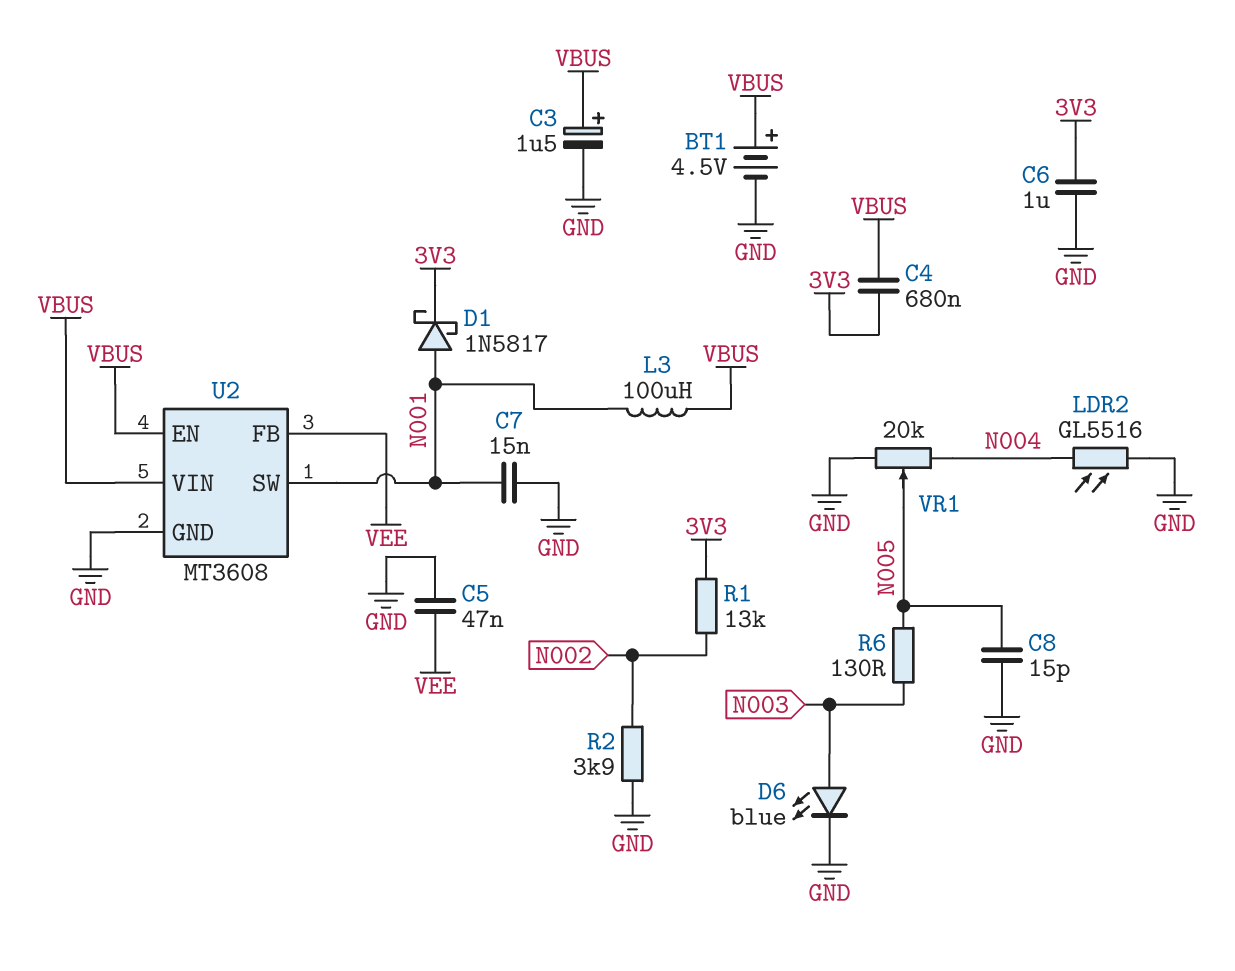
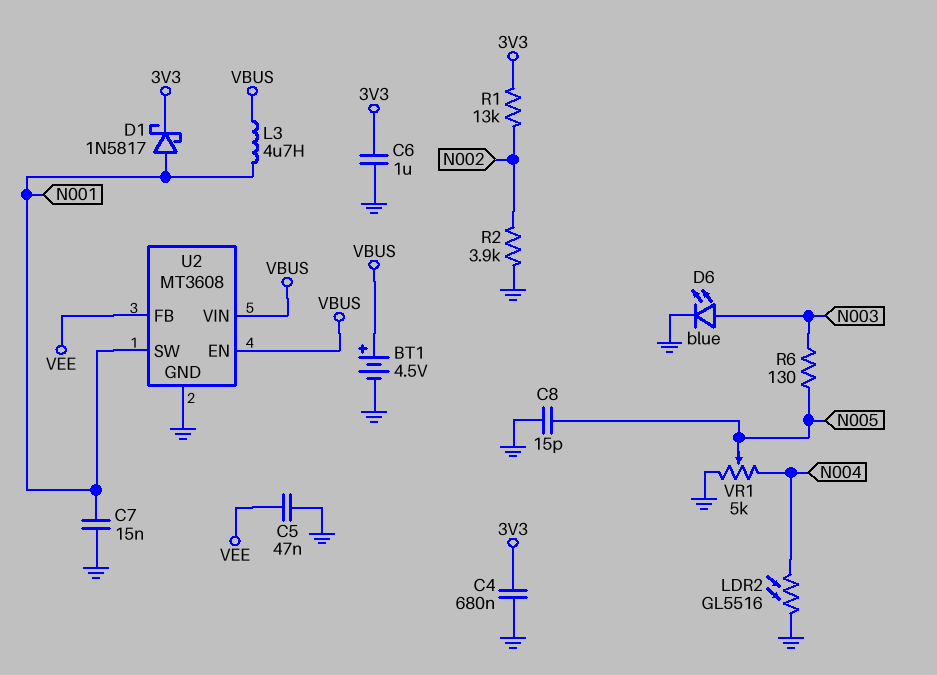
C3: 1.5uF (plus VBUS, minus GND) -> none
C4: 680nF (3V3, VBUS) -> 680nF (3V3, GND)
L3: 100uH (N001, VBUS) -> 4.7uH (N001, VBUS)
VR1: 20k (GND, N004, wiper N005) -> 5k (GND, N004, wiper N005)

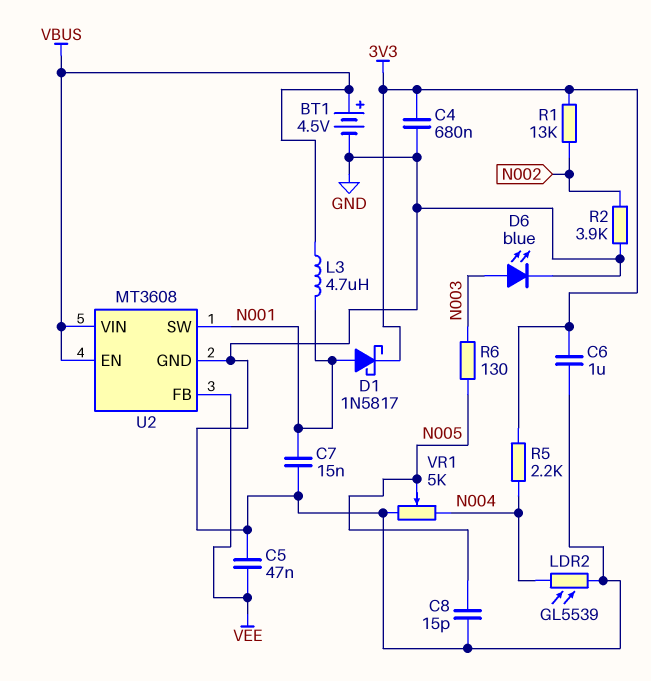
LDR2: GL5516 (GND, N004) -> GL5539 (GND, N004)
R5: none -> 2.2k (3V3, N004)

